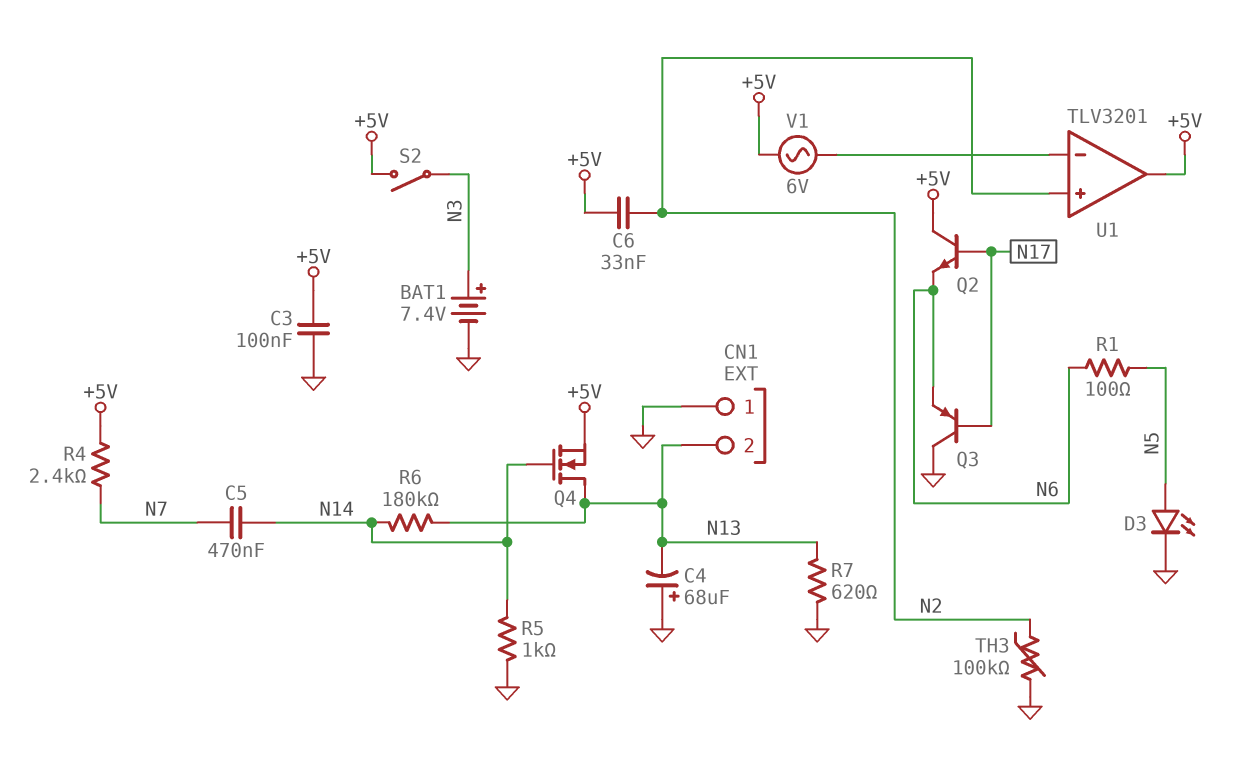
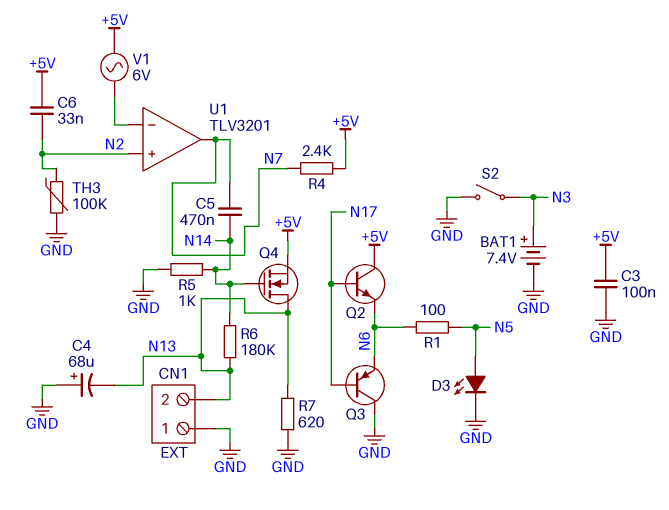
S2: switch (+5V, N3) -> switch (GND, N3)
U1 pin out: +5V -> N7

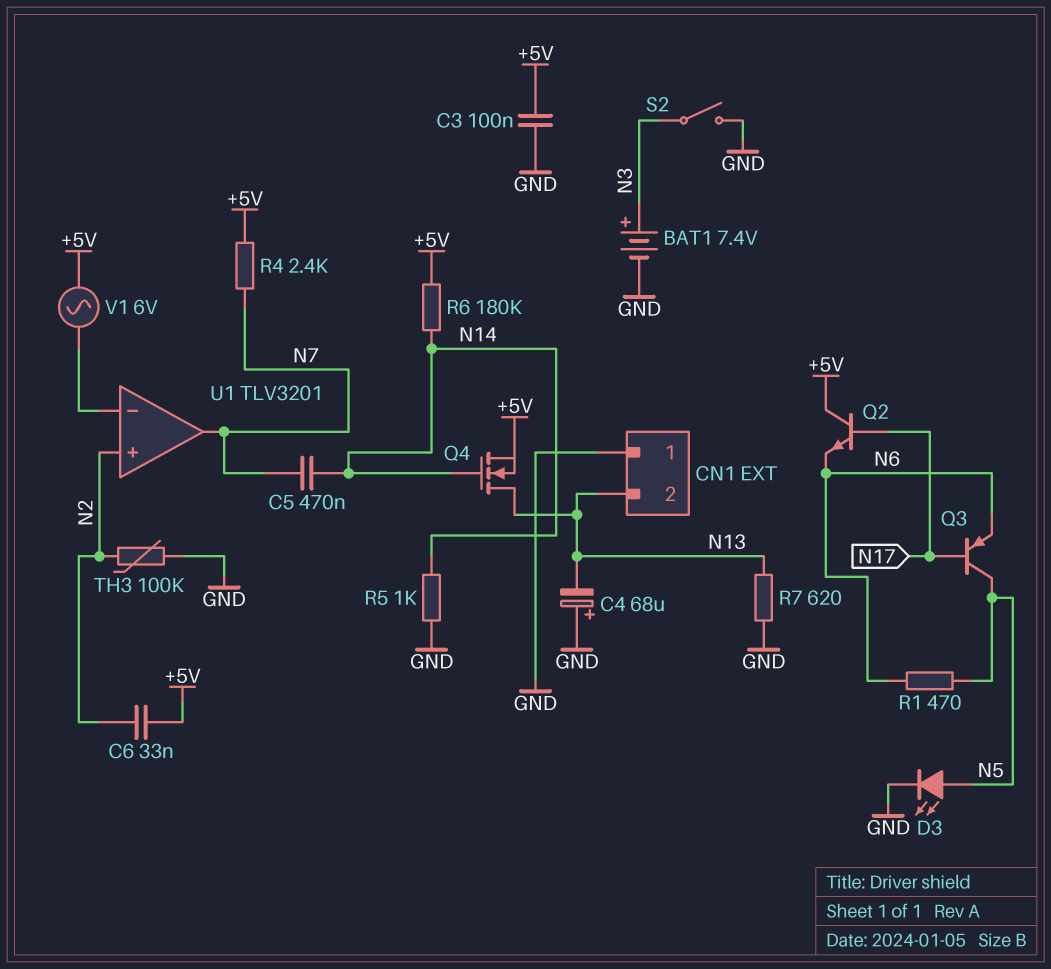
Q3: PNP (B N17, C GND, E N6) -> PNP (B N17, C N5, E N6)
R1: 100 (N5, N6) -> 470 (N5, N6)
R6: 180k (N13, N14) -> 180k (+5V, N14)

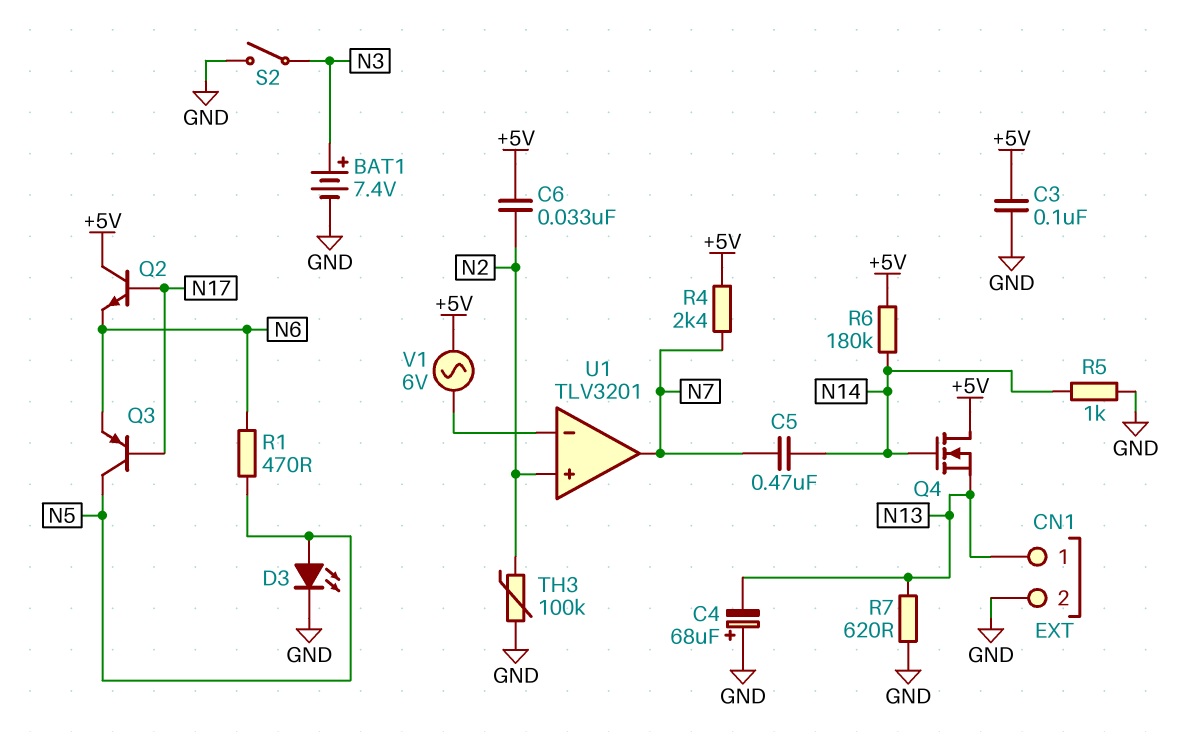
CN1 pin 1: GND -> N13
CN1 pin 2: N13 -> GND
Q4: NMOS (G N14, D N13, S +5V) -> NMOS (G N14, D +5V, S N13)

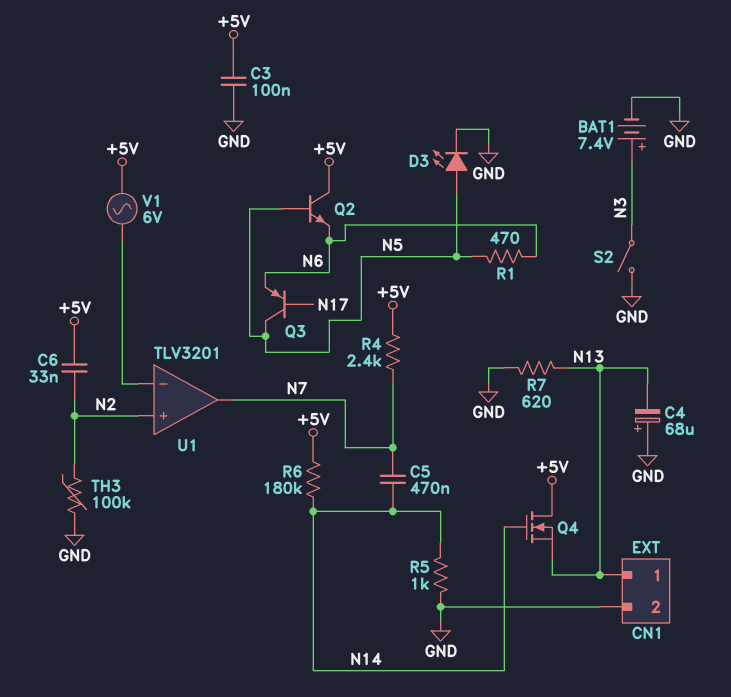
Q2: NPN (B N17, C +5V, E N6) -> NPN (B N5, C +5V, E N6)

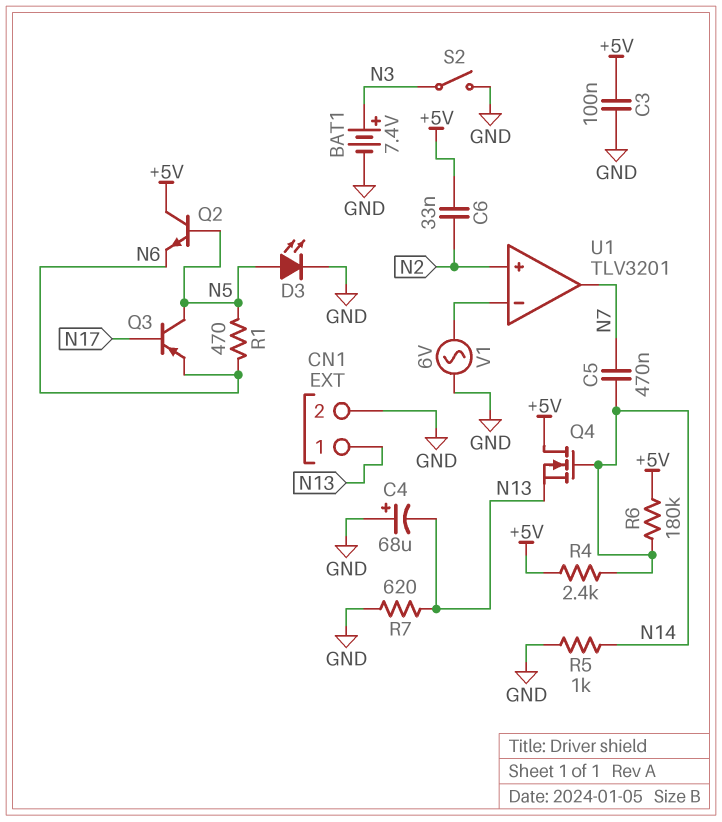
R4: 2.4k (+5V, N7) -> 2.4k (+5V, N14)
TH3: 100k (GND, N2) -> none
V1: AC 6V (+5V, U1/in-) -> AC 6V (GND, U1/in-)

